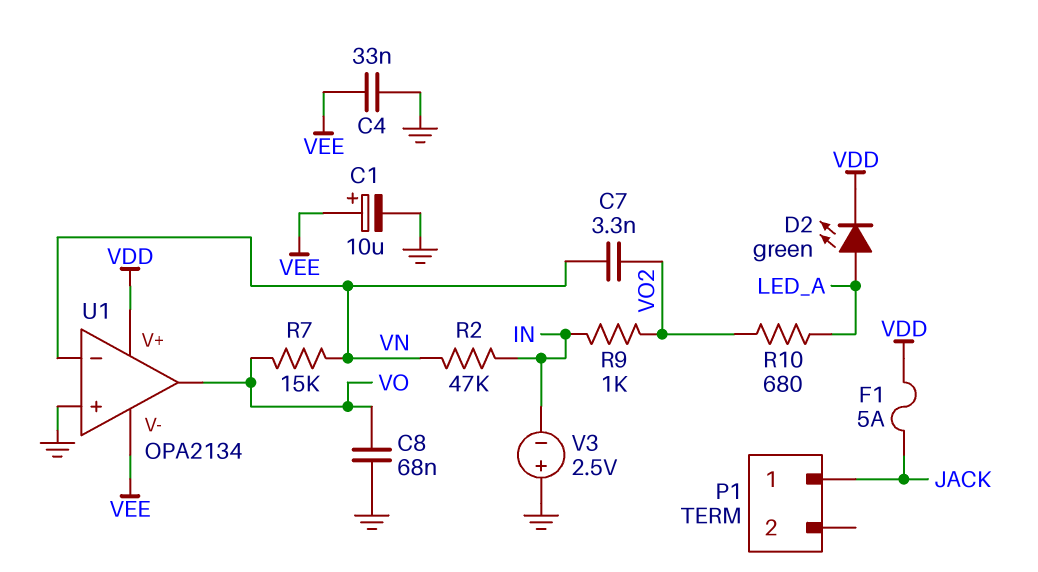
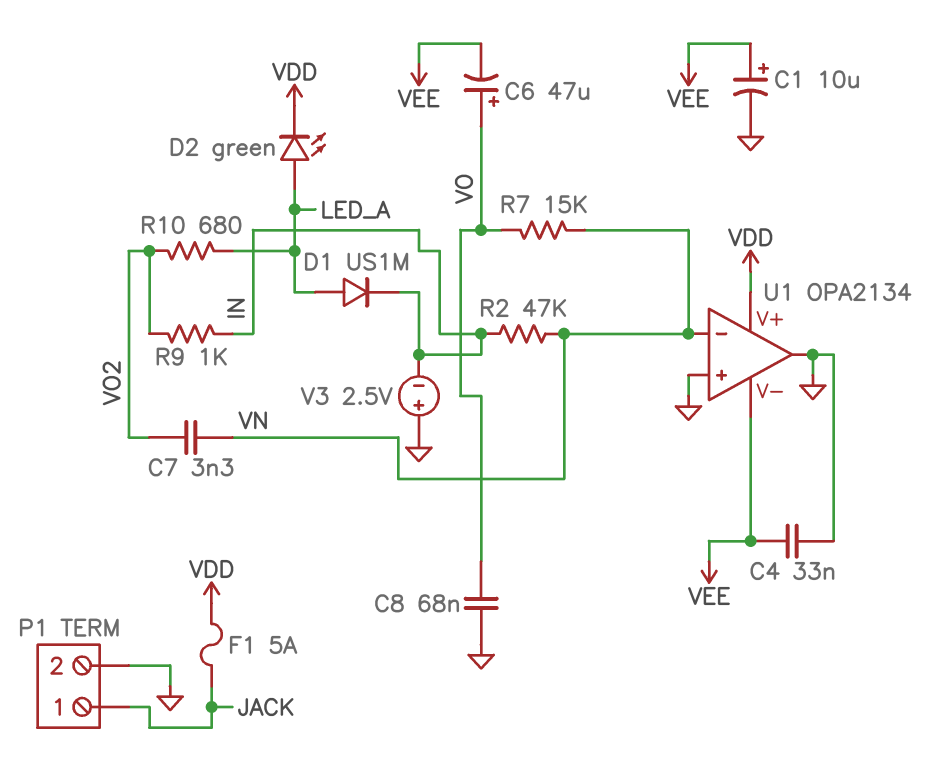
C6: none -> 47uF (plus VO, minus VEE)
D1: none -> diode US1M (A LED_A, K IN)
P1 pin 2: none -> GND
U1 pin out: VO -> GND

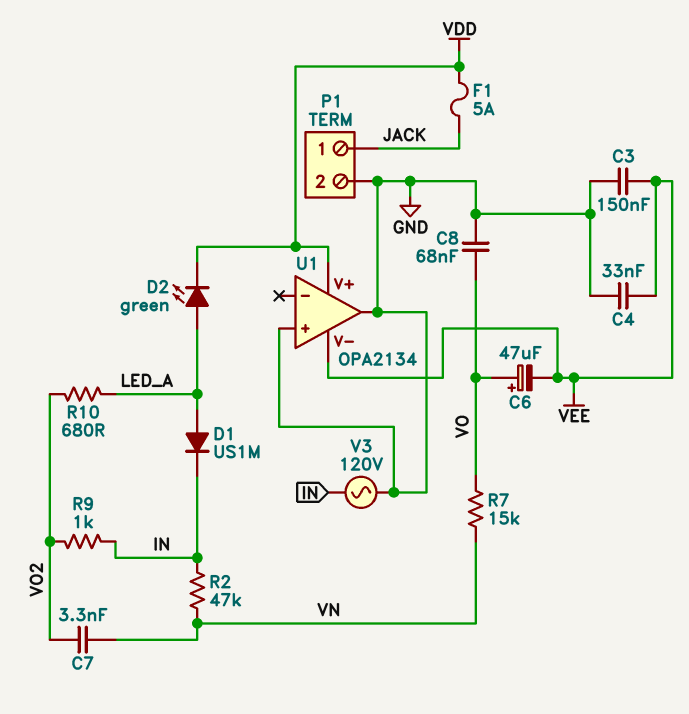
C1: 10uF (plus VEE, minus GND) -> none
C3: none -> 150nF (GND, VEE)
U1 pin in-: VN -> none
V3: 2.5V (plus GND, minus IN) -> AC 120V (GND, IN)

